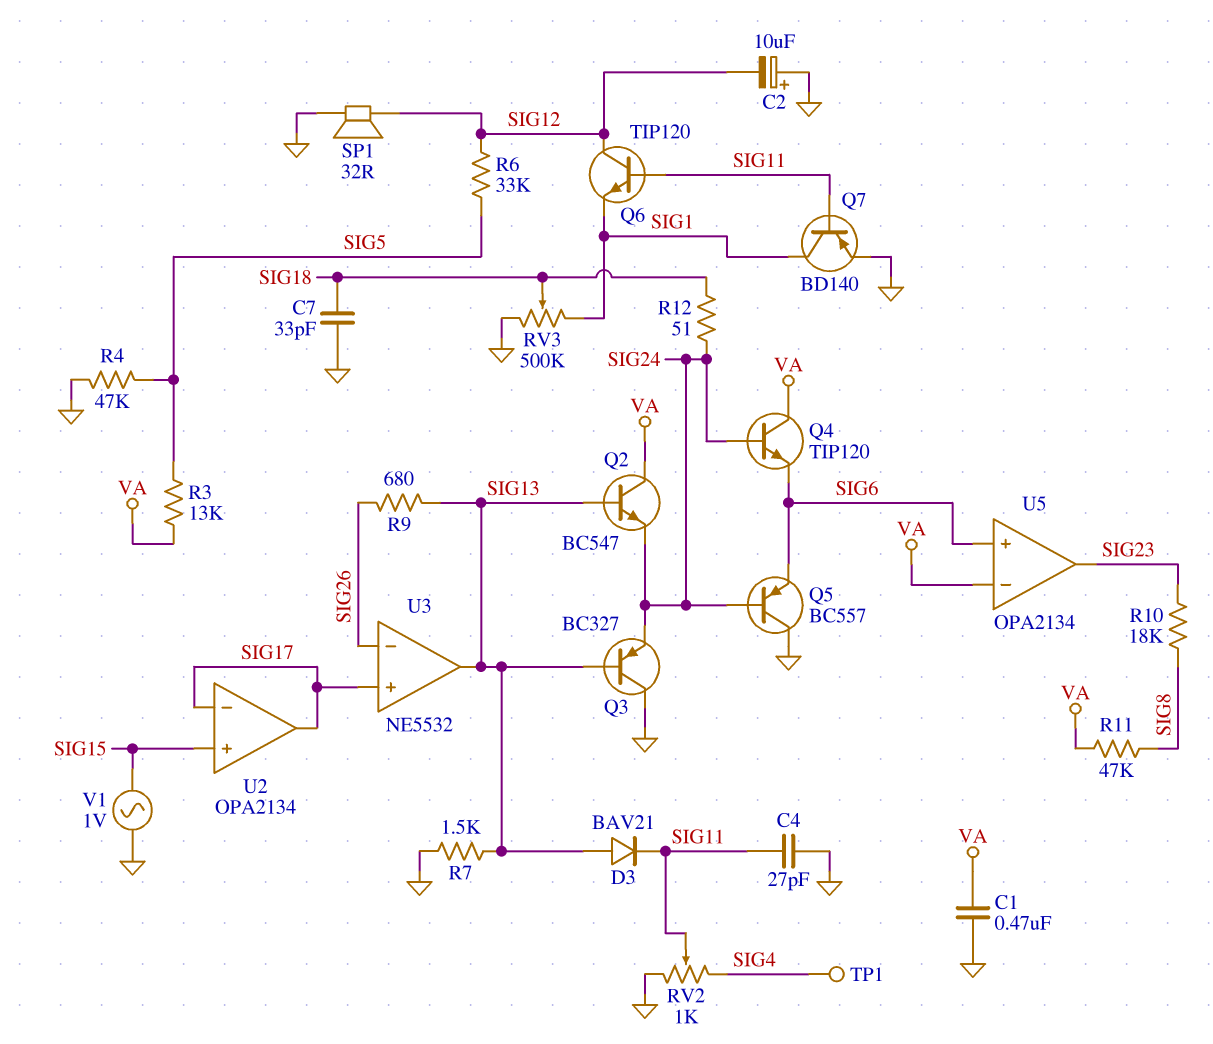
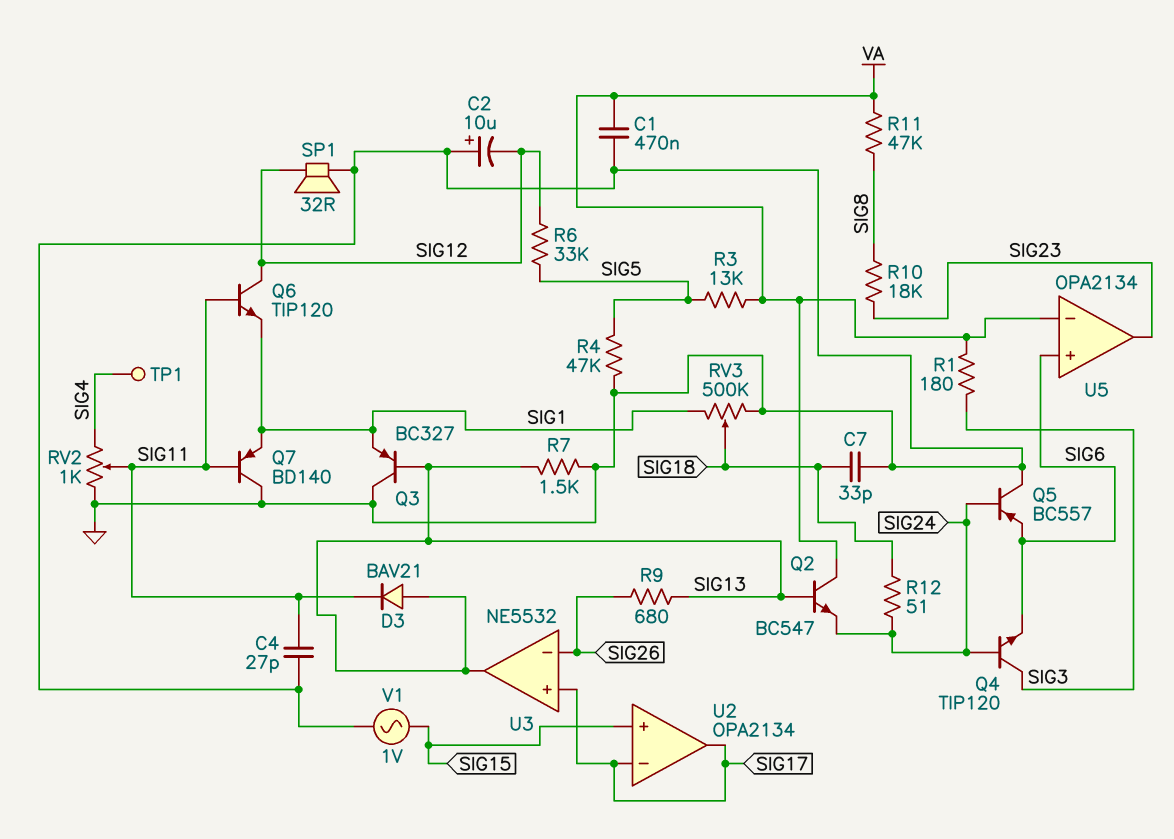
Q3: PNP BC327 (B SIG13, C GND, E SIG24) -> PNP BC327 (B SIG13, C GND, E SIG1)
Q4: NPN TIP120 (B SIG24, C VA, E SIG6) -> NPN TIP120 (B SIG24, C SIG3, E SIG6)
Q7: PNP BD140 (B SIG11, C SIG1, E GND) -> PNP BD140 (B SIG11, C GND, E SIG1)
R1: none -> 180 (SIG3, VA)

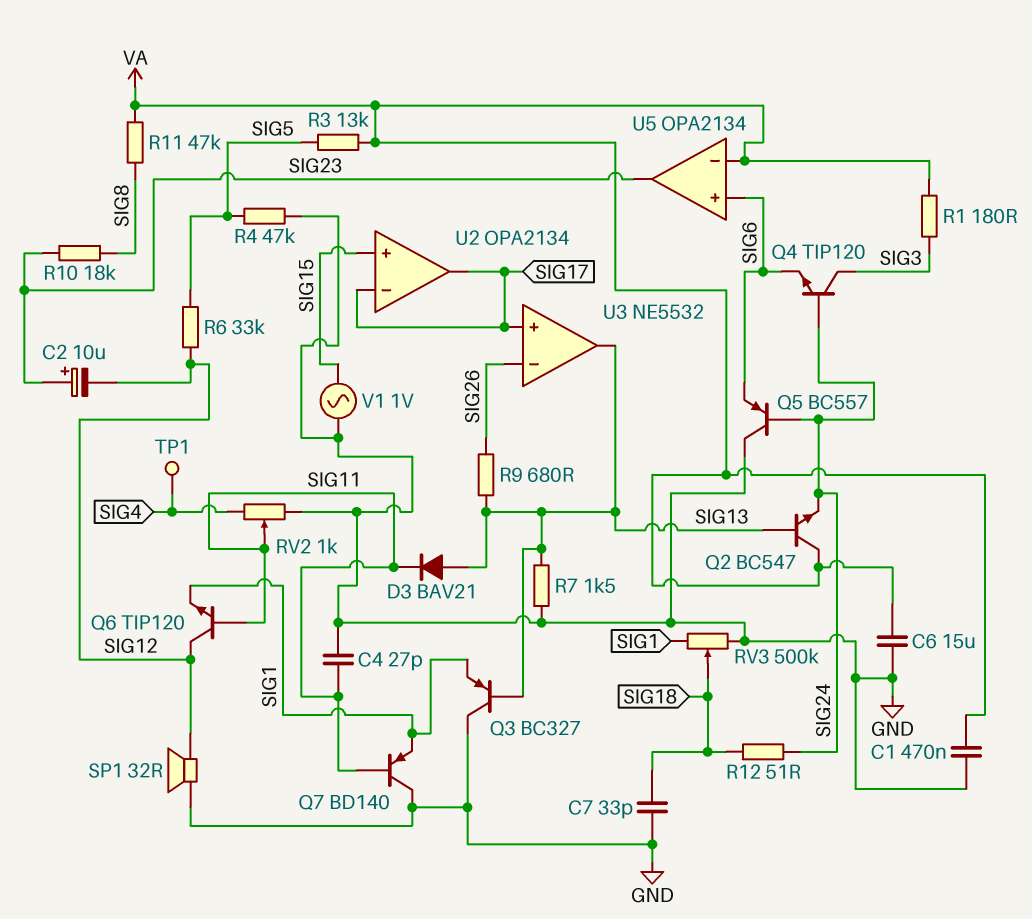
C2: 10uF (plus GND, minus SIG12) -> 10uF (plus SIG23, minus SIG12)
C6: none -> 15uF (GND, VA)

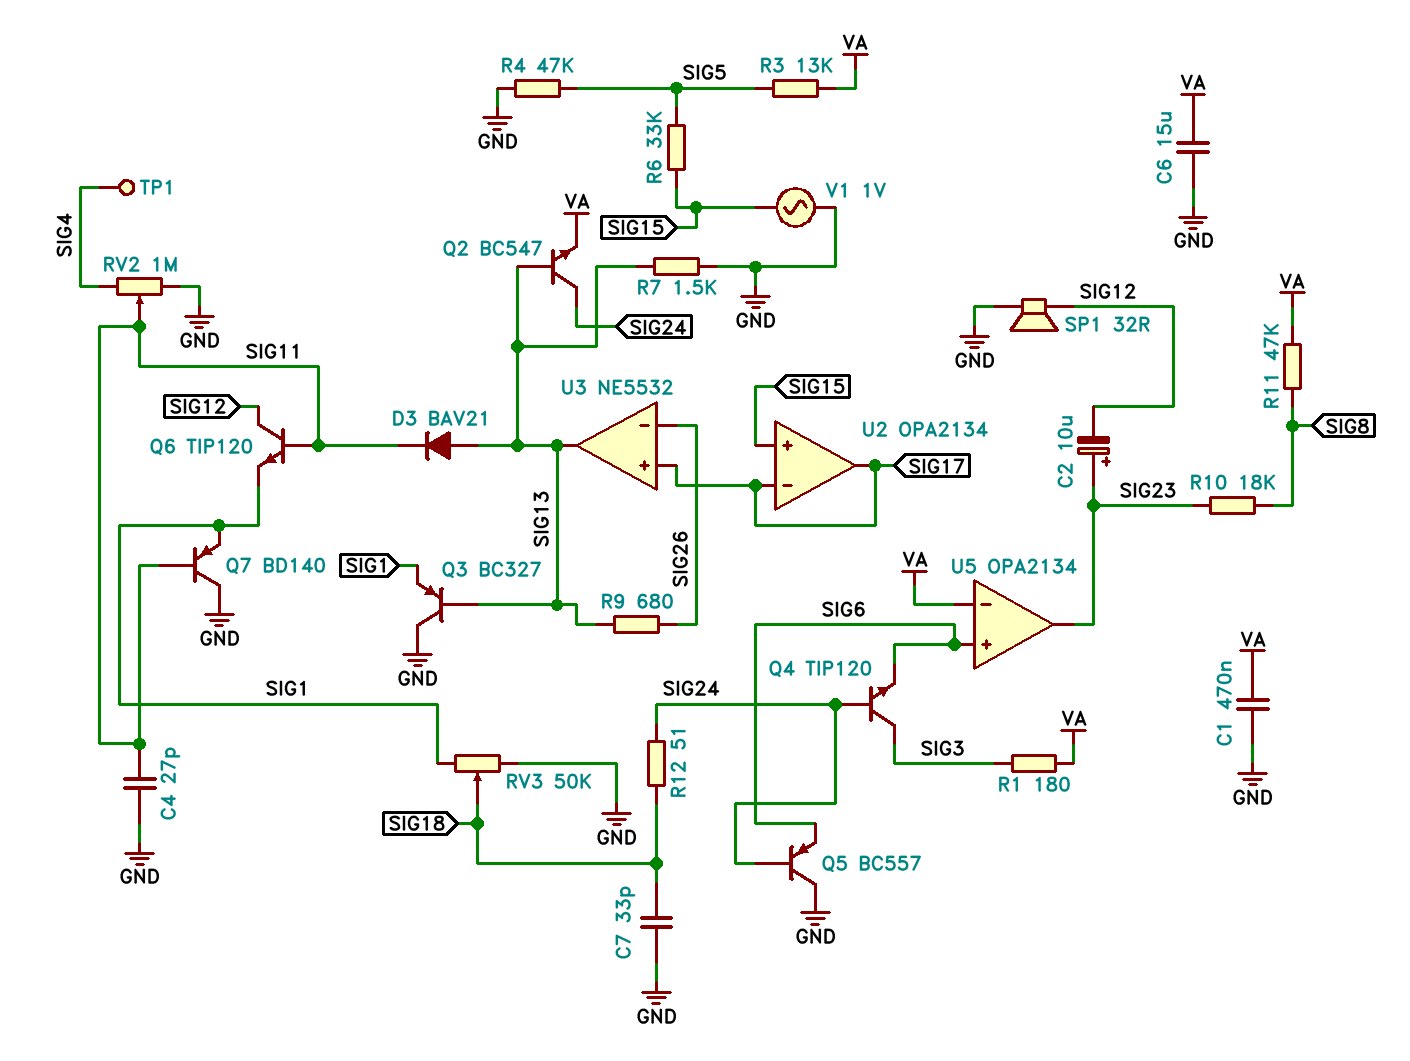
Q2: NPN BC547 (B SIG13, C VA, E SIG24) -> NPN BC547 (B SIG13, C SIG24, E VA)
R6: 33k (SIG5, SIG12) -> 33k (SIG5, SIG15)
RV2: 1k (GND, SIG4, wiper SIG11) -> 1M (GND, SIG4, wiper SIG11)
RV3: 500k (GND, SIG1, wiper SIG18) -> 50k (GND, SIG1, wiper SIG18)

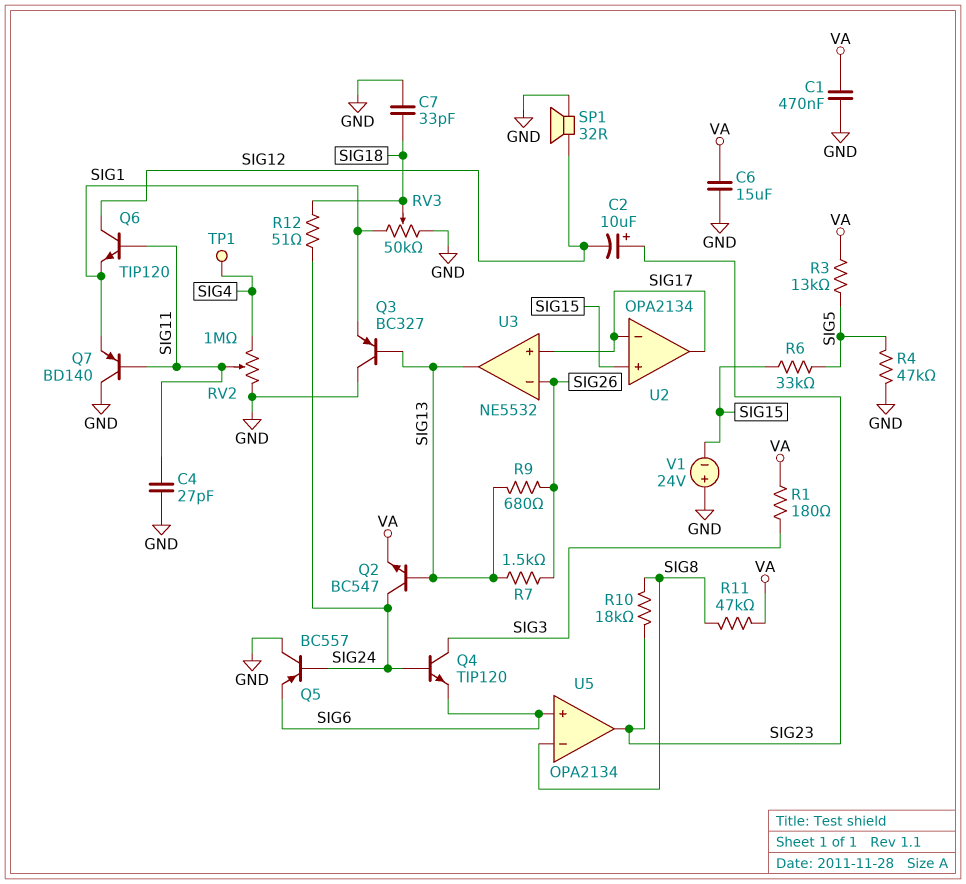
D3: diode BAV21 (A SIG13, K SIG11) -> none
R7: 1.5k (GND, SIG13) -> 1.5k (SIG13, SIG26)
U5 pin in-: VA -> SIG8
V1: AC 1V (GND, SIG15) -> 24V (plus GND, minus SIG15)

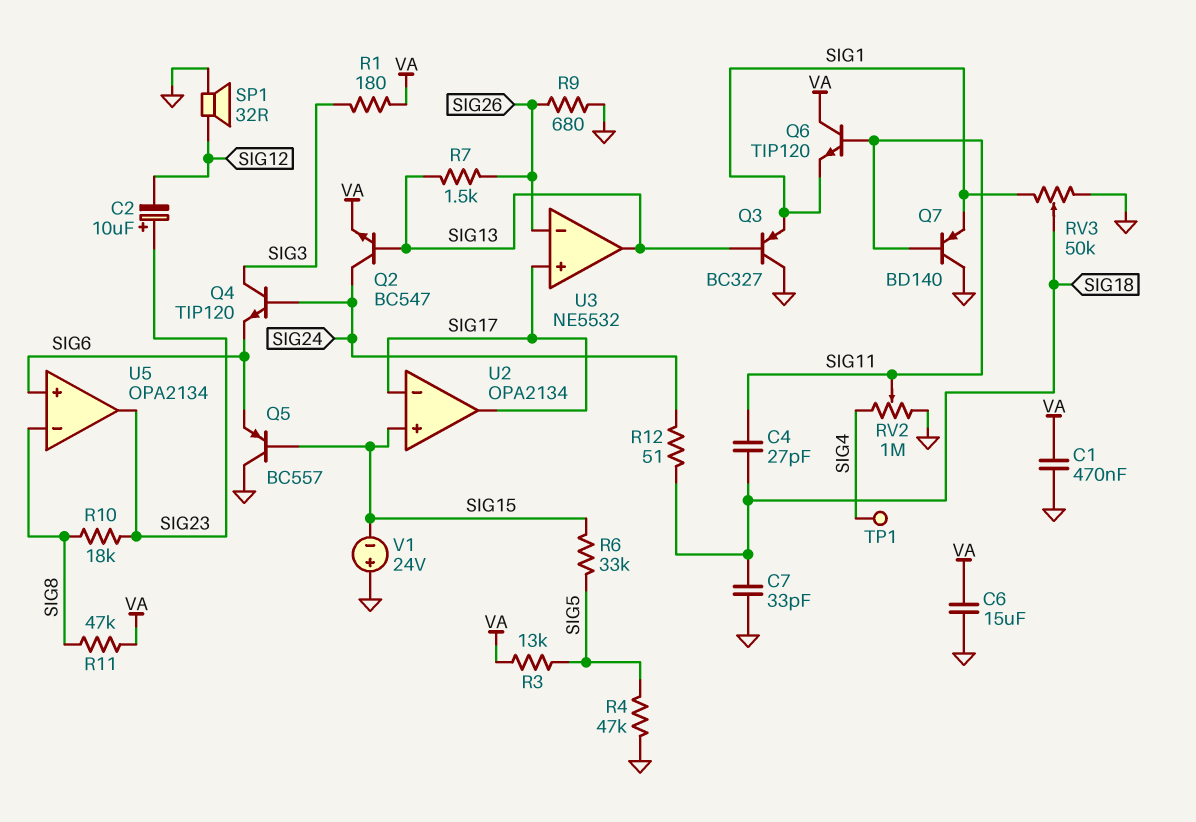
C4: 27pF (GND, SIG11) -> 27pF (SIG11, SIG18)
Q5: PNP BC557 (B SIG24, C GND, E SIG6) -> PNP BC557 (B SIG15, C GND, E SIG6)
Q6: NPN TIP120 (B SIG11, C SIG12, E SIG1) -> NPN TIP120 (B SIG11, C VA, E SIG1)
R9: 680 (SIG13, SIG26) -> 680 (GND, SIG26)

